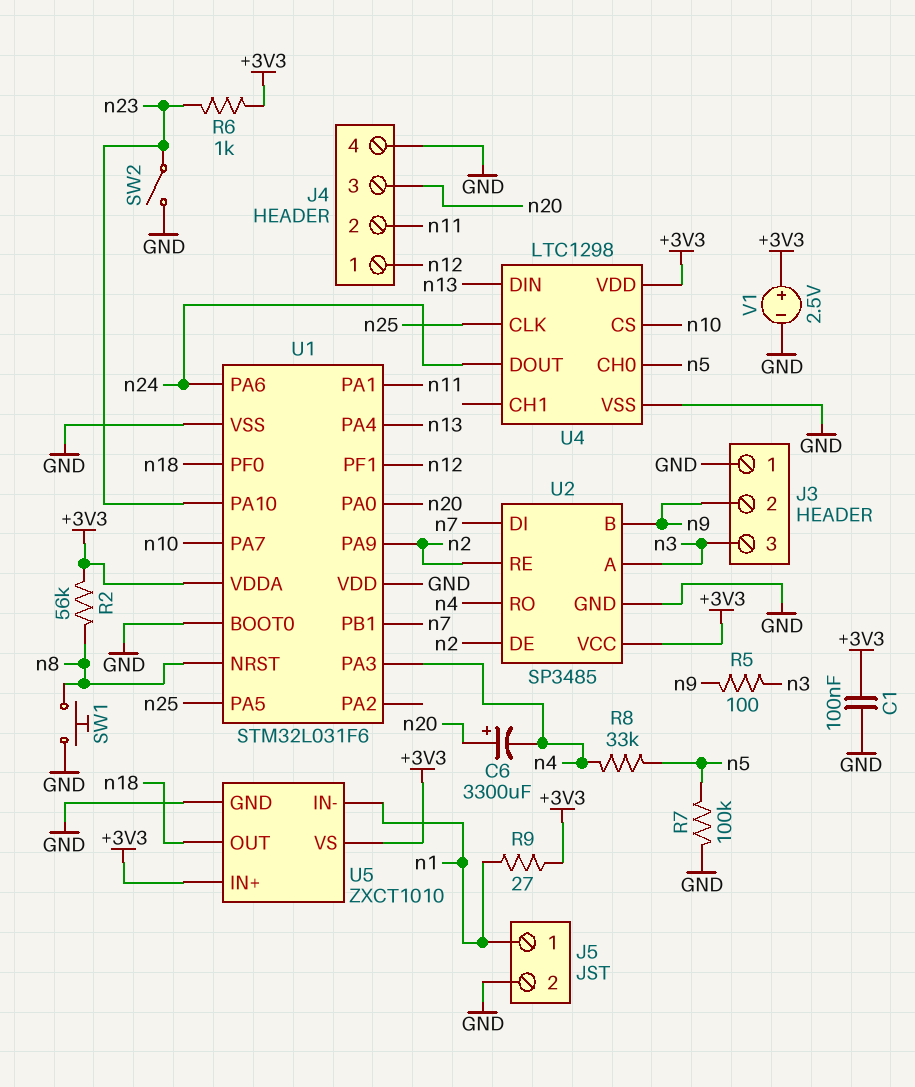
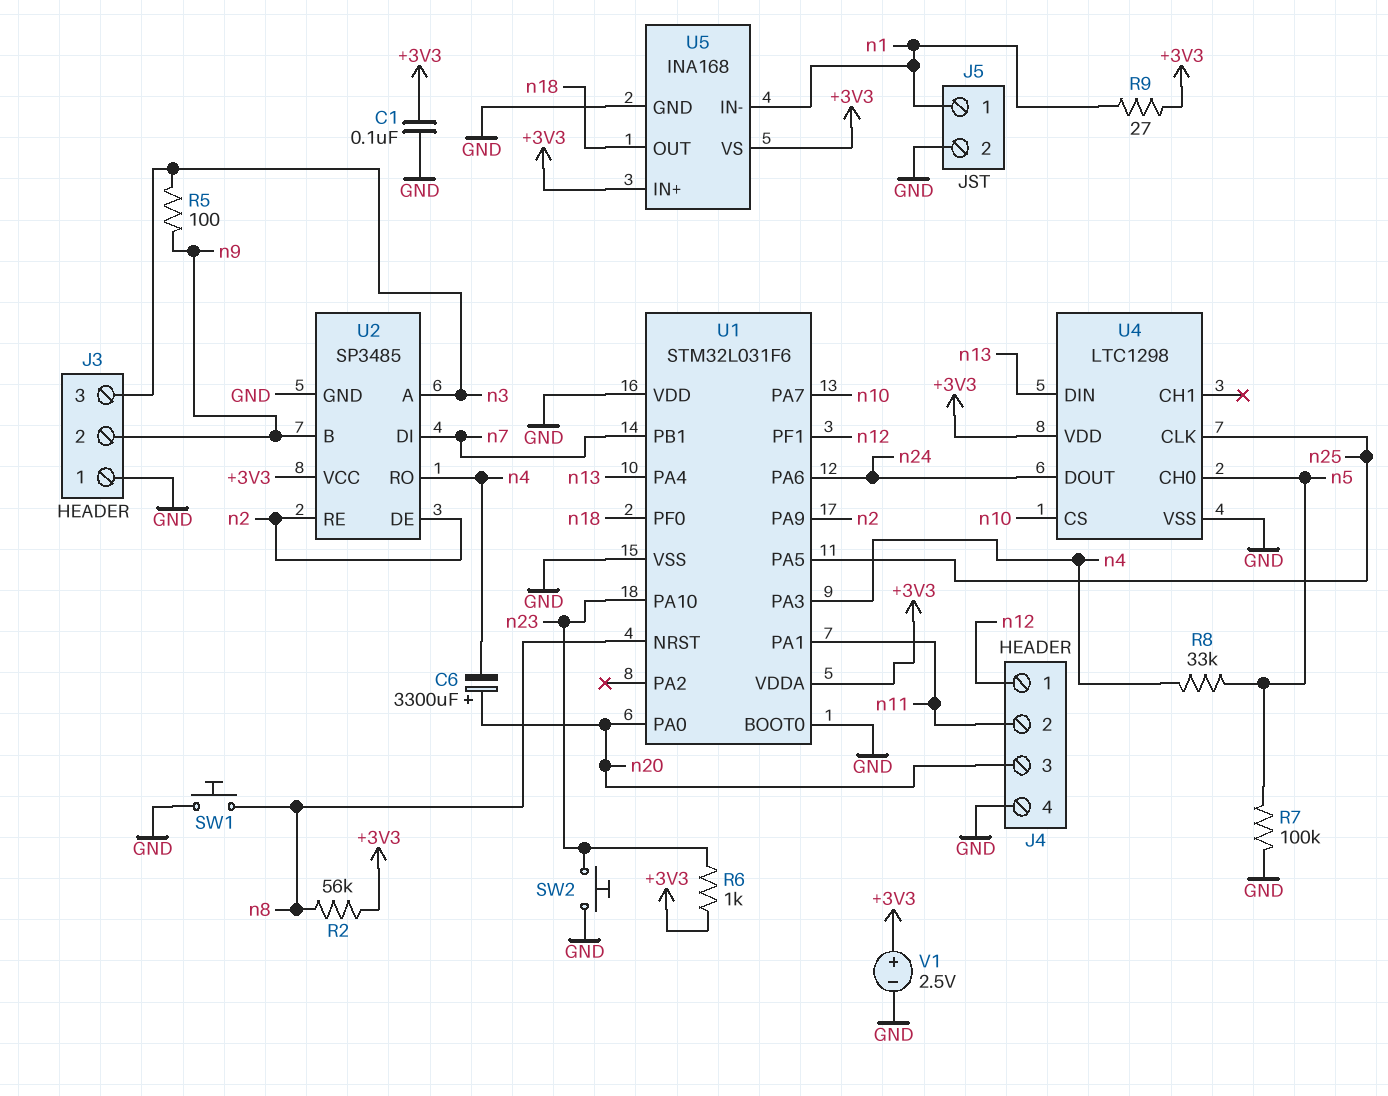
SW2: switch (GND, n23) -> button (GND, n23)
U5: ZXCT1010 -> INA168

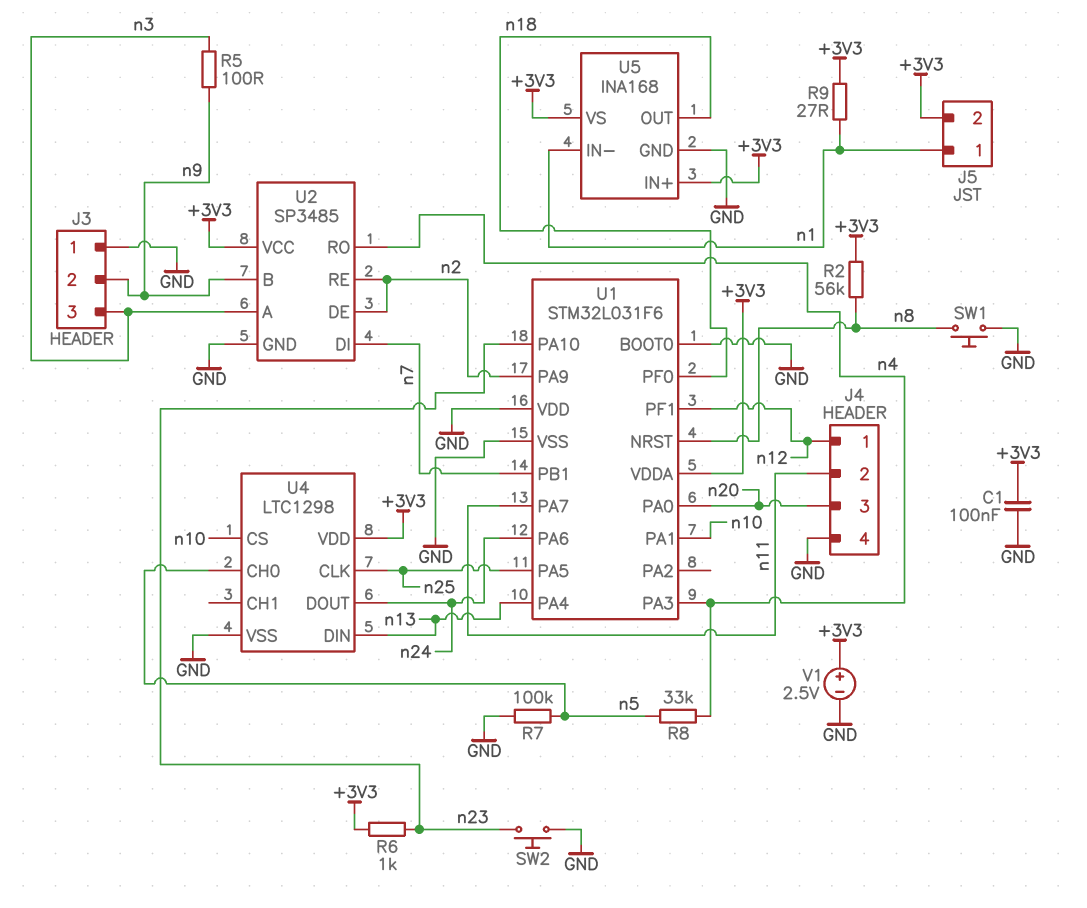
C6: 3300uF (plus n20, minus n4) -> none
J5 pin 2: GND -> +3V3
U1 pin PA1: n11 -> n10
U1 pin PA7: n10 -> n11

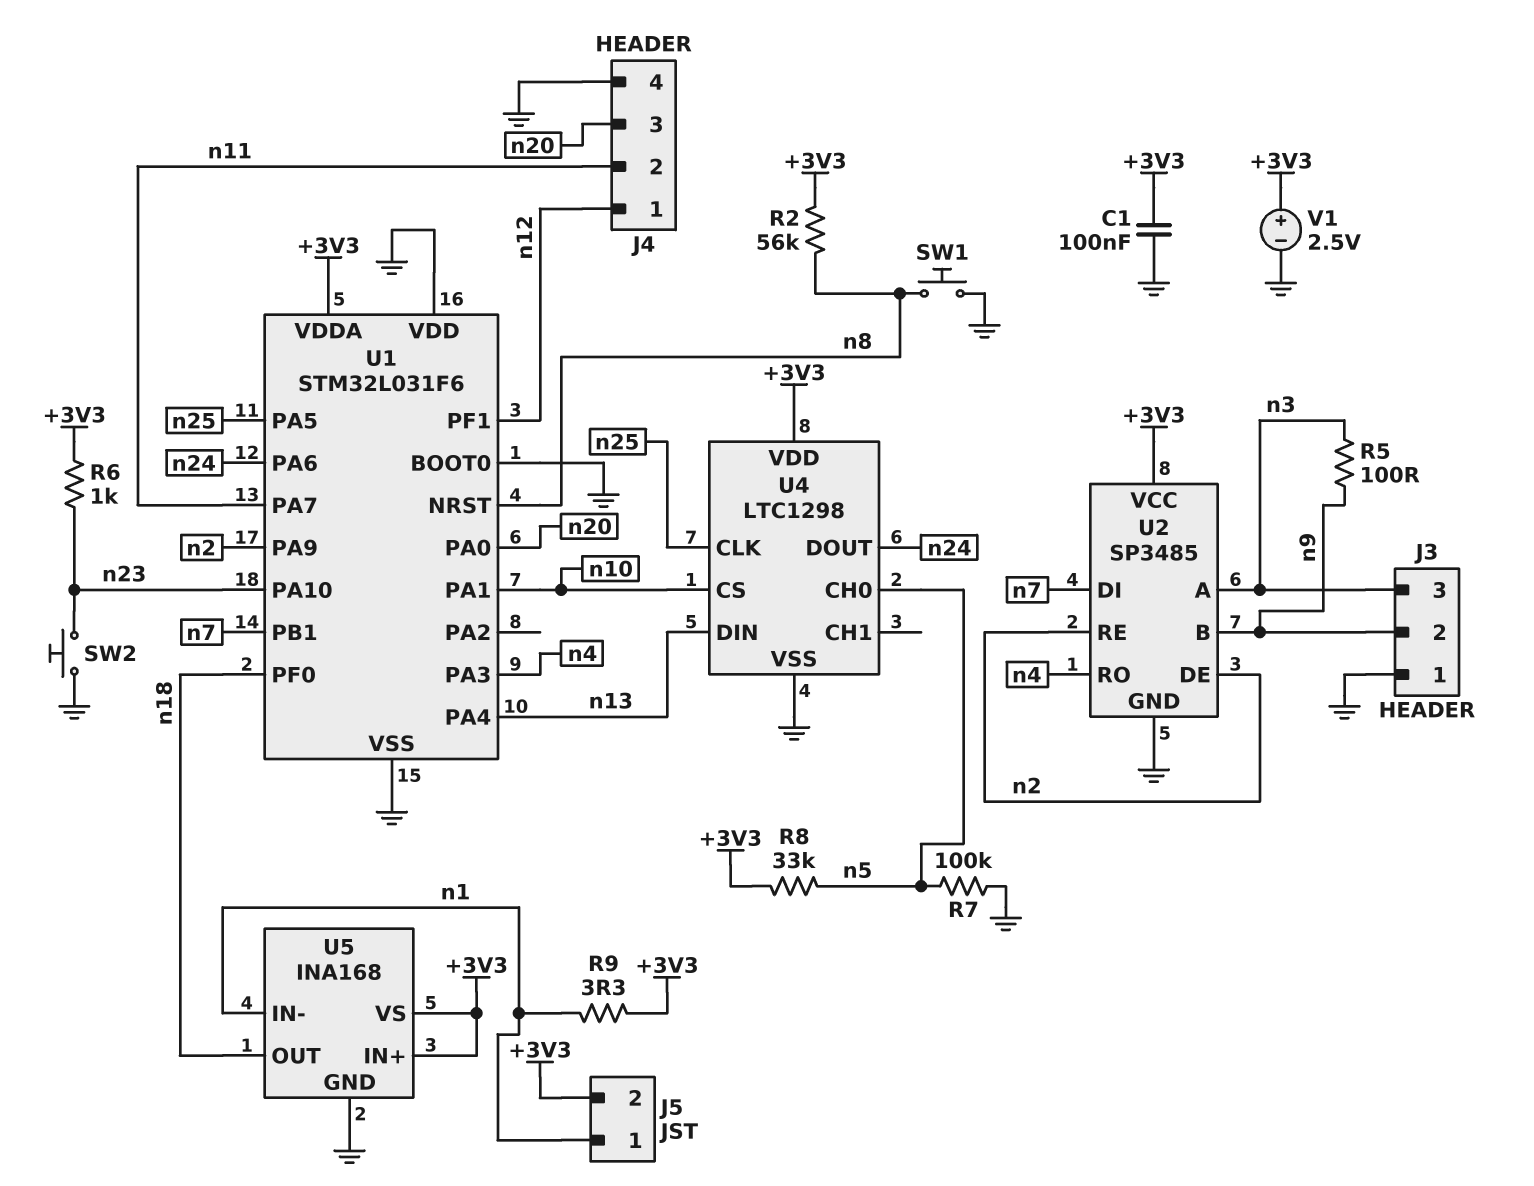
R8: 33k (n4, n5) -> 33k (+3V3, n5)
R9: 27 (+3V3, n1) -> 3.3 (+3V3, n1)

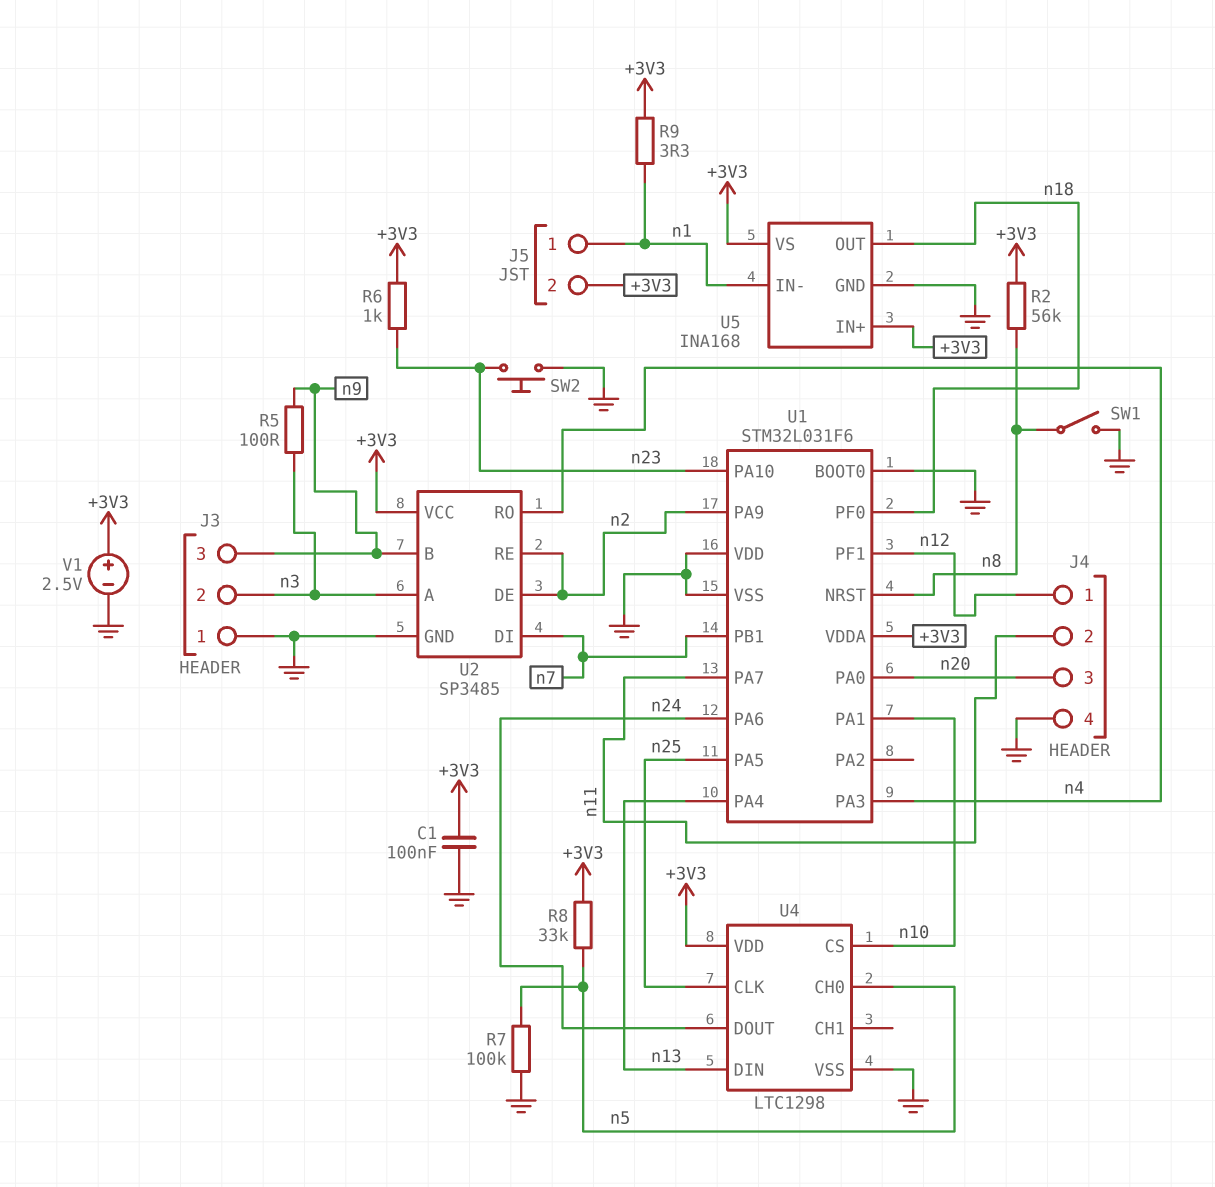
J3 pin 2: n9 -> n3
J3 pin 3: n3 -> n9
SW1: button (GND, n8) -> switch (GND, n8)

